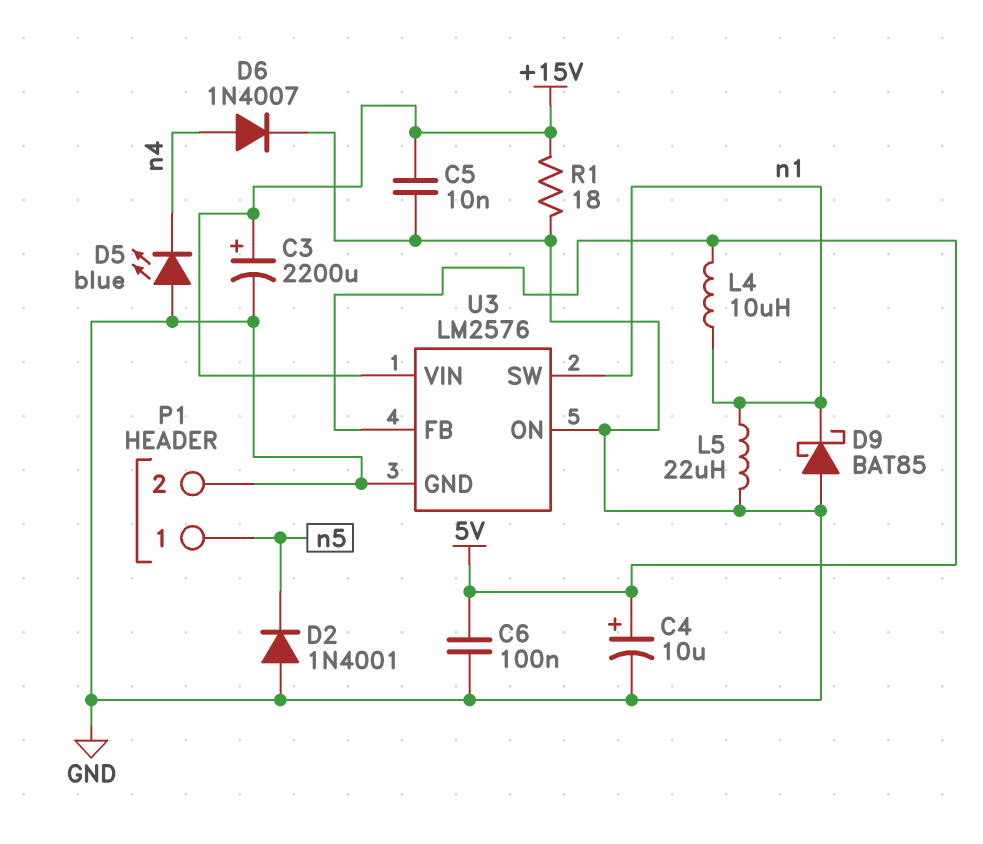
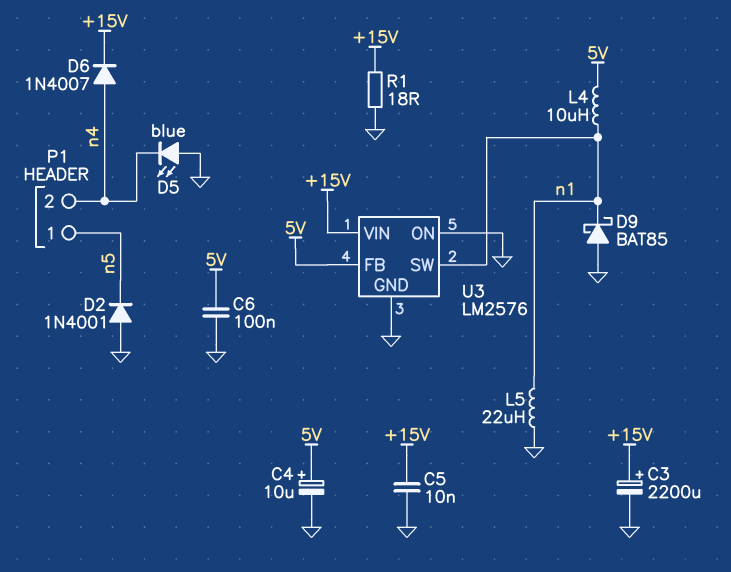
D6: diode 1N4007 (A n4, K GND) -> diode 1N4007 (A n4, K +15V)
P1 pin 2: GND -> n4

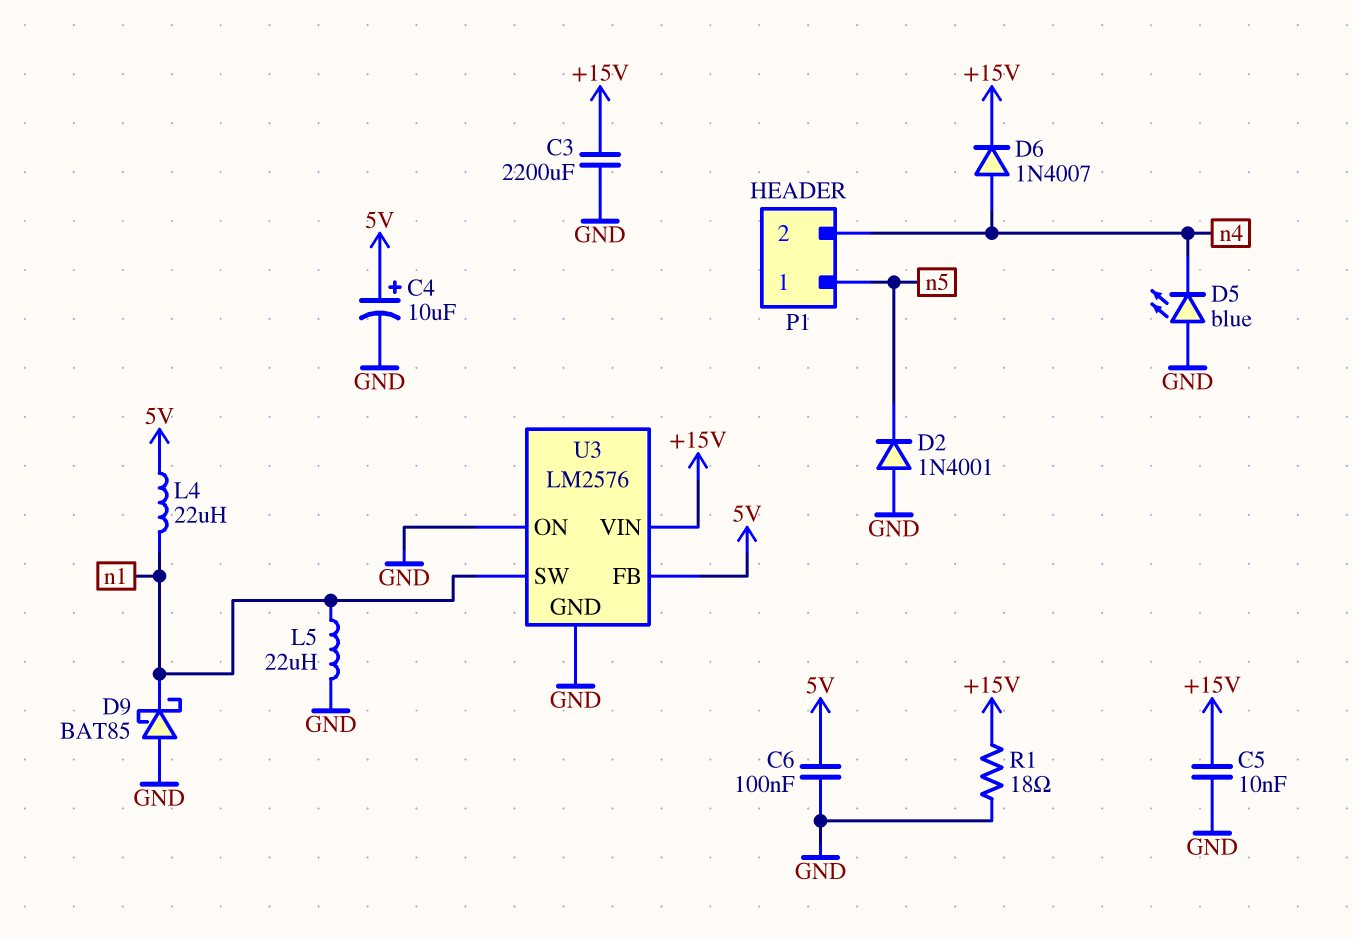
C3: 2200uF (plus +15V, minus GND) -> 2200uF (+15V, GND)
L4: 10uH (5V, n1) -> 22uH (5V, n1)

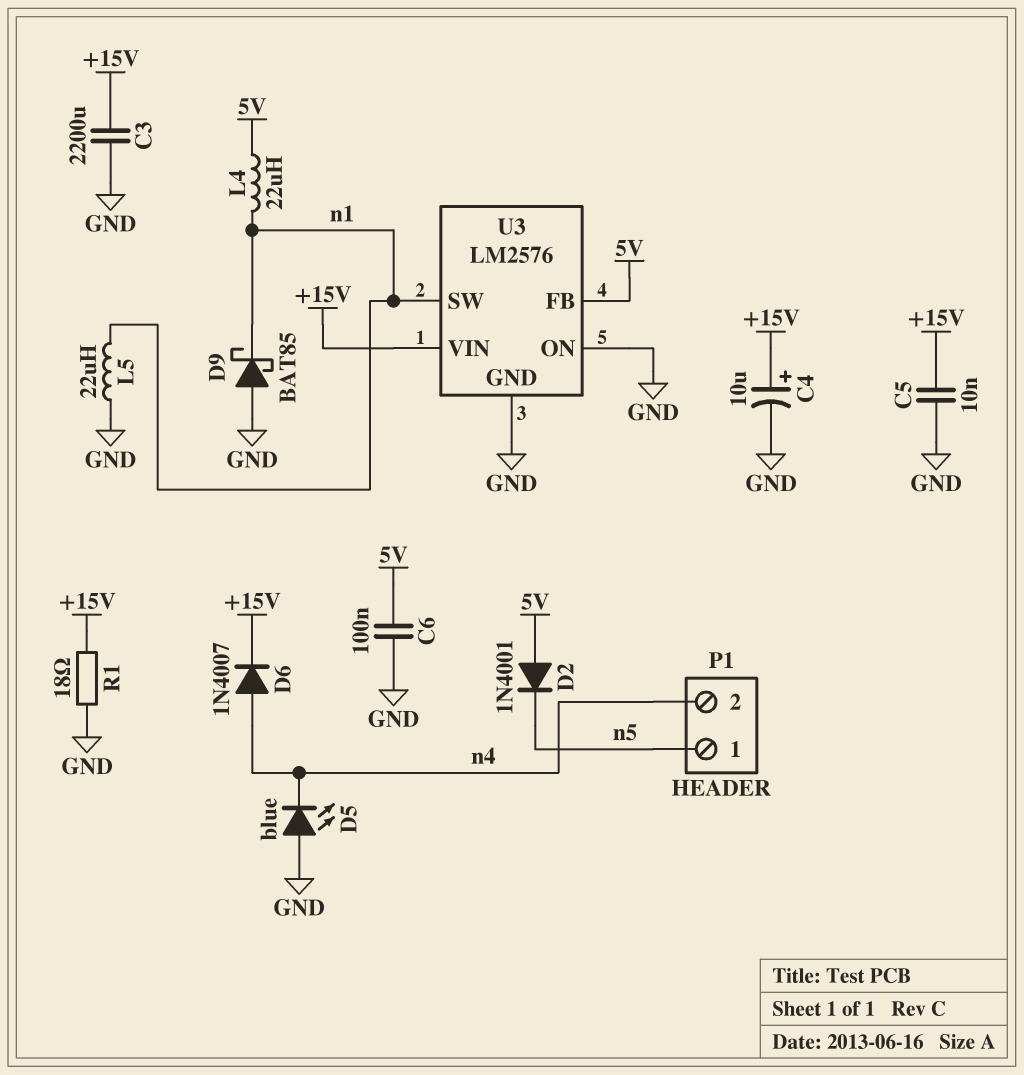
C4: 10uF (plus 5V, minus GND) -> 10uF (plus +15V, minus GND)
D2: diode 1N4001 (A GND, K n5) -> diode 1N4001 (A 5V, K n5)

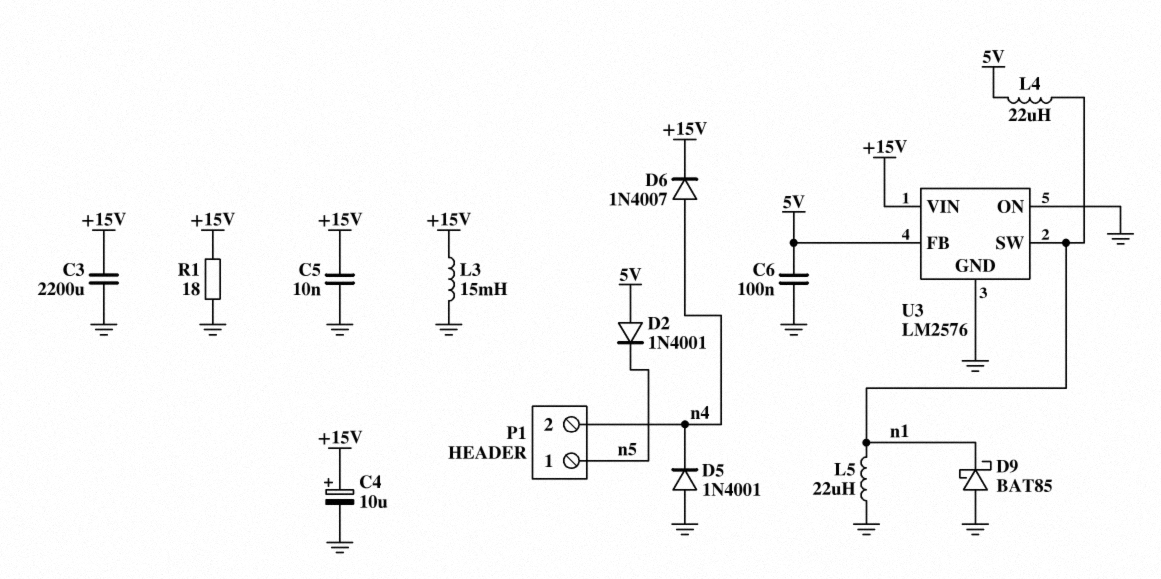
D5: LED blue (A GND, K n4) -> diode 1N4001 (A GND, K n4)
L3: none -> 15mH (+15V, GND)

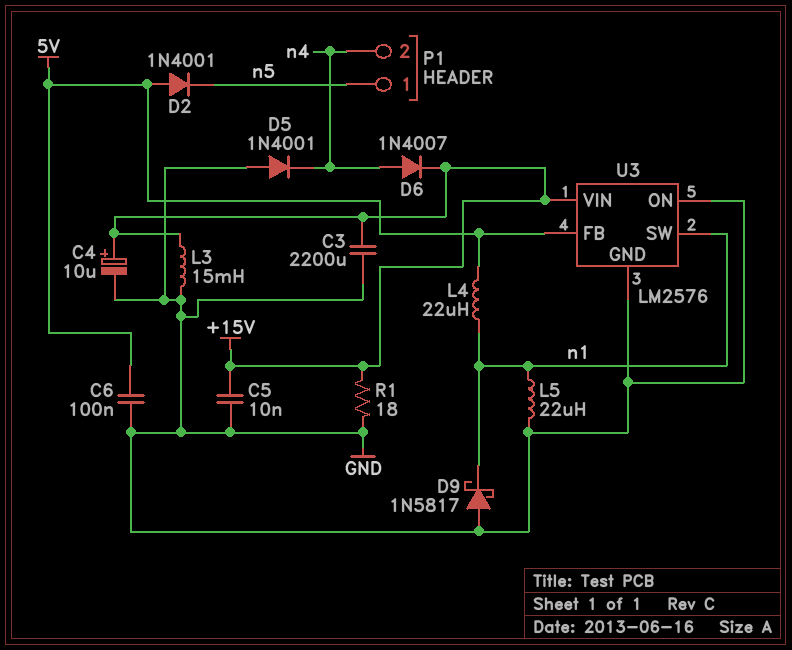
D9: schottky BAT85 (A GND, K n1) -> schottky 1N5817 (A GND, K n1)

